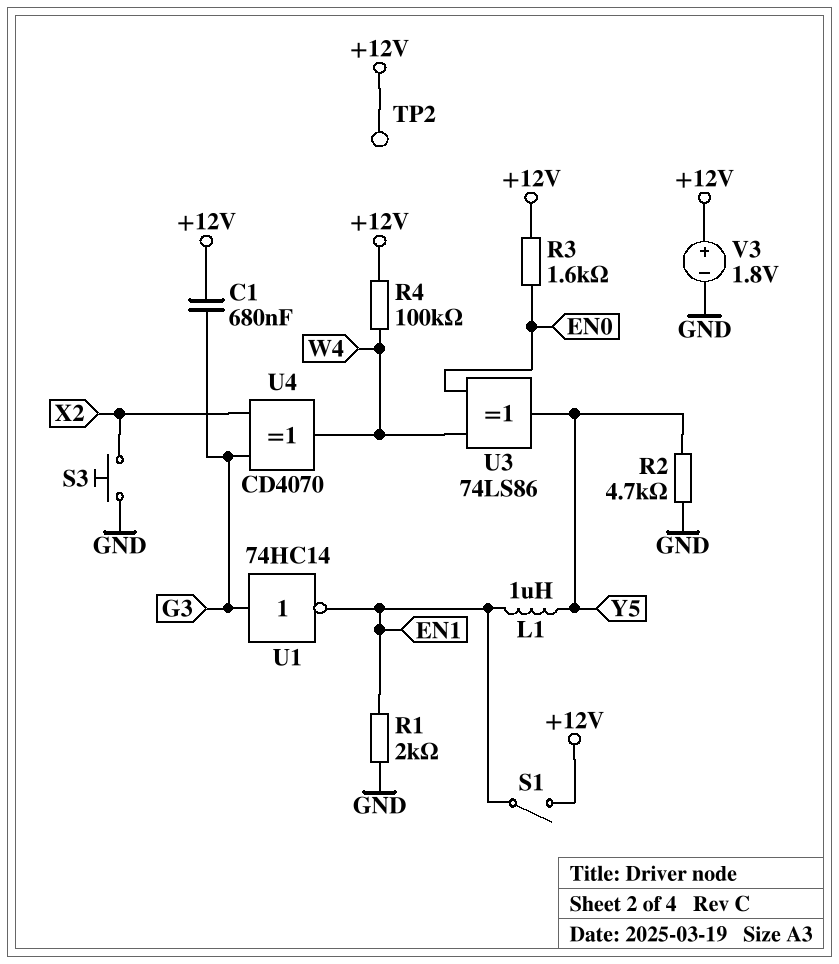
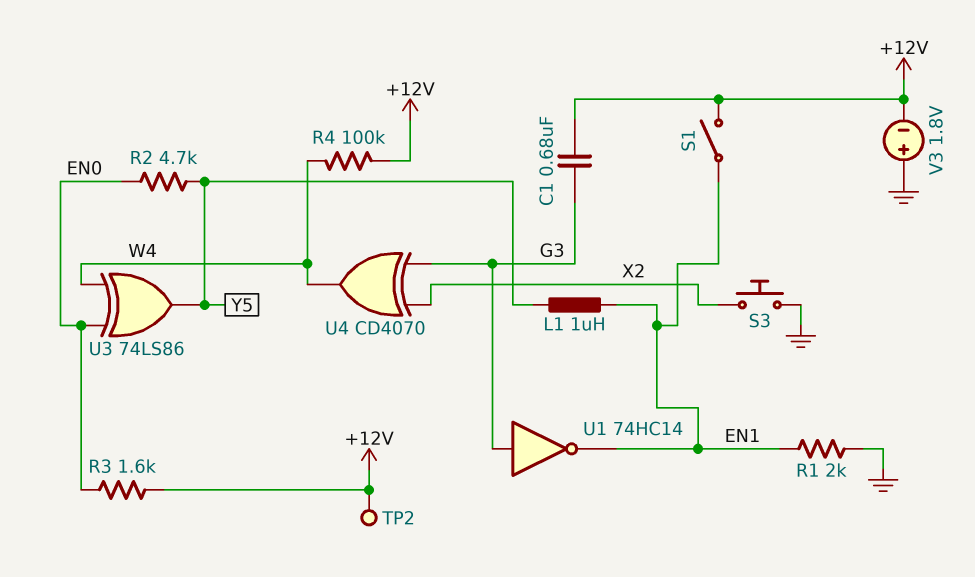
R2: 4.7k (GND, Y5) -> 4.7k (EN0, Y5)
V3: 1.8V (plus +12V, minus GND) -> 1.8V (plus GND, minus +12V)

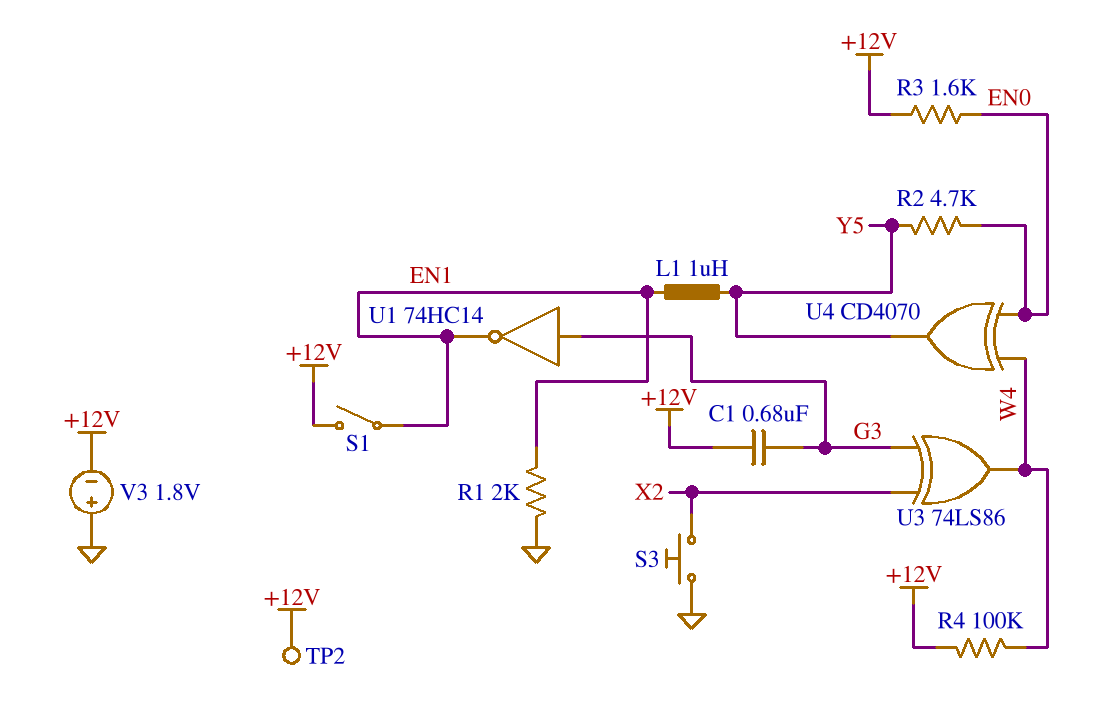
U3: XOR 74LS86 (in EN0, in W4, out Y5) -> XOR 74LS86 (in G3, in X2, out W4)
U4: XOR CD4070 (in G3, in X2, out W4) -> XOR CD4070 (in EN0, in W4, out Y5)

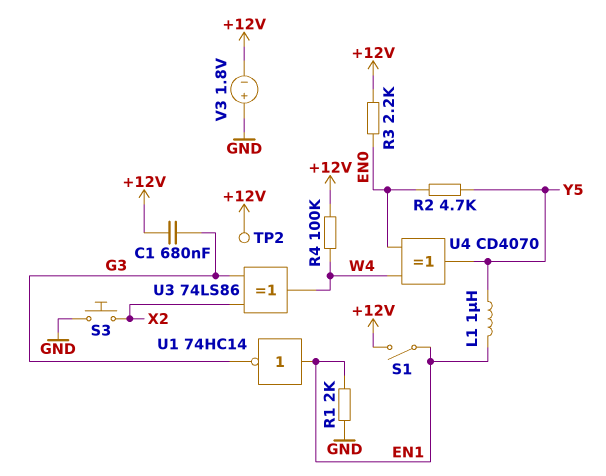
R3: 1.6k (+12V, EN0) -> 2.2k (+12V, EN0)
U1: NOT 74HC14 (in G3, out EN1) -> NOT 74HC14 (in EN1, out G3)

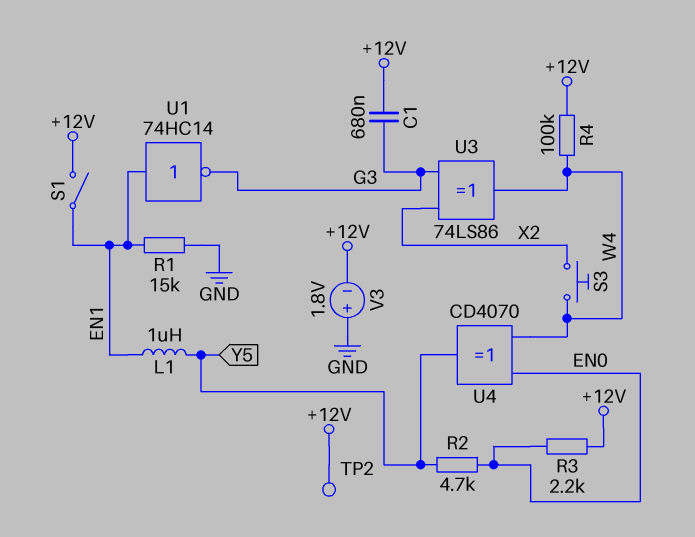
R1: 2k (EN1, GND) -> 15k (EN1, GND)
S3: button (GND, X2) -> button (W4, X2)

